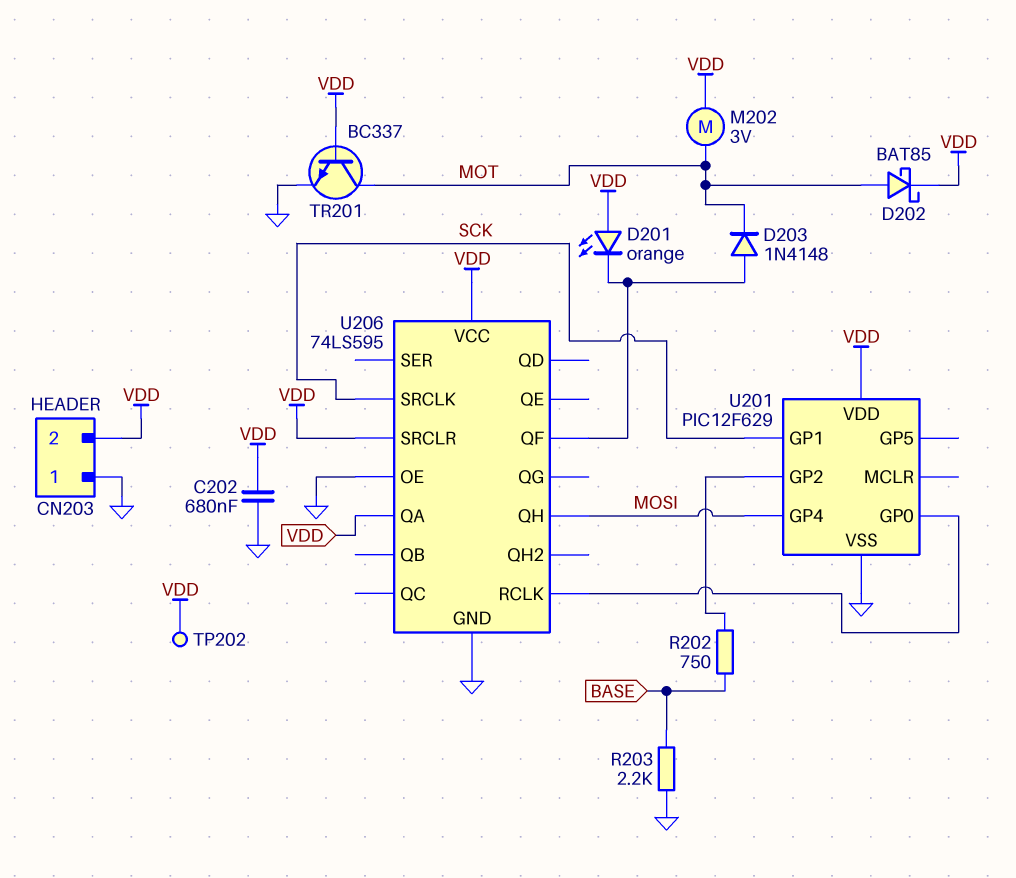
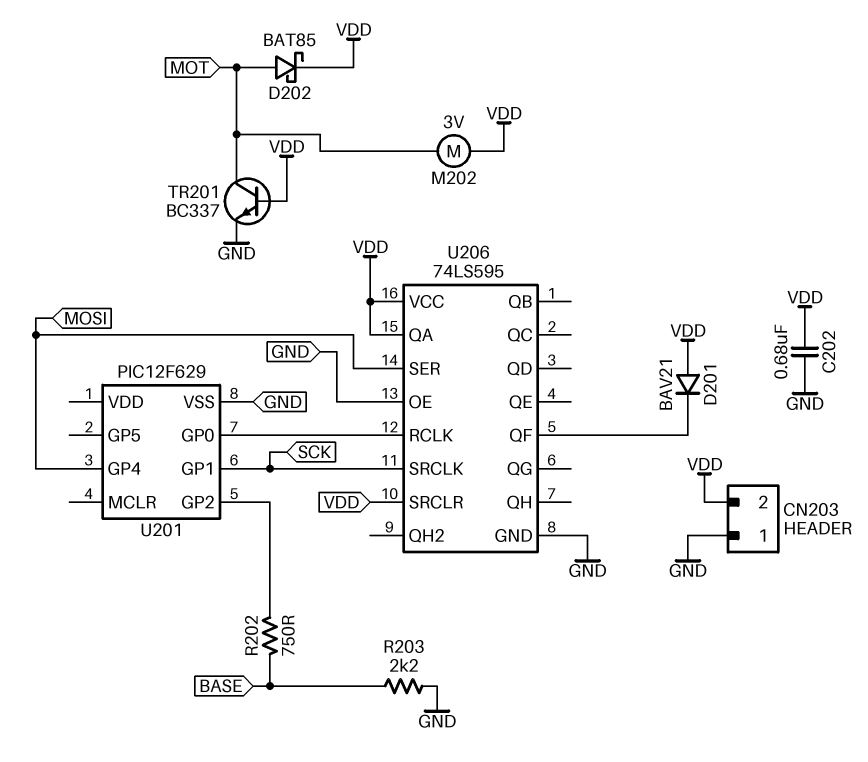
D201: LED orange (A VDD, K U206/QF) -> diode BAV21 (A VDD, K U206/QF)
D203: diode 1N4148 (A U206/QF, K MOT) -> none
TP202: test point (VDD) -> none
U201 pin VDD: VDD -> none
U206 pin QH: MOSI -> none
U206 pin SER: none -> MOSI

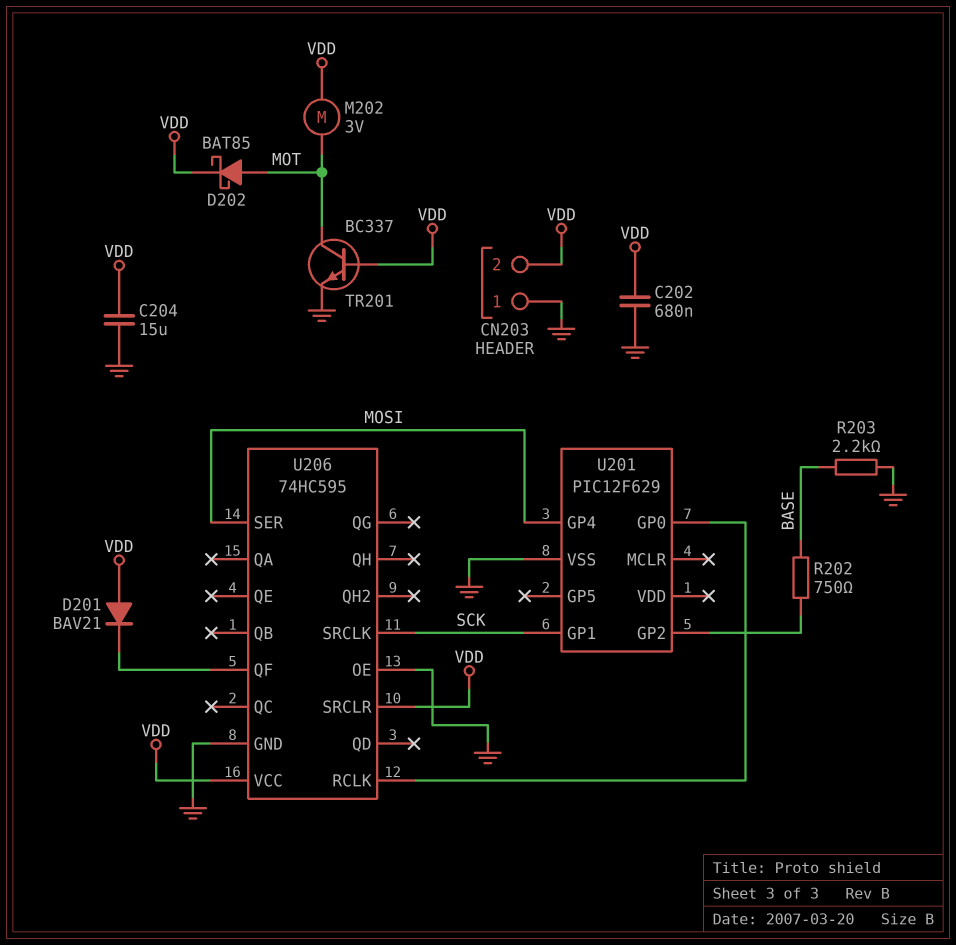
C204: none -> 15uF (GND, VDD)
U206: 74LS595 -> 74HC595
U206 pin QA: VDD -> none

